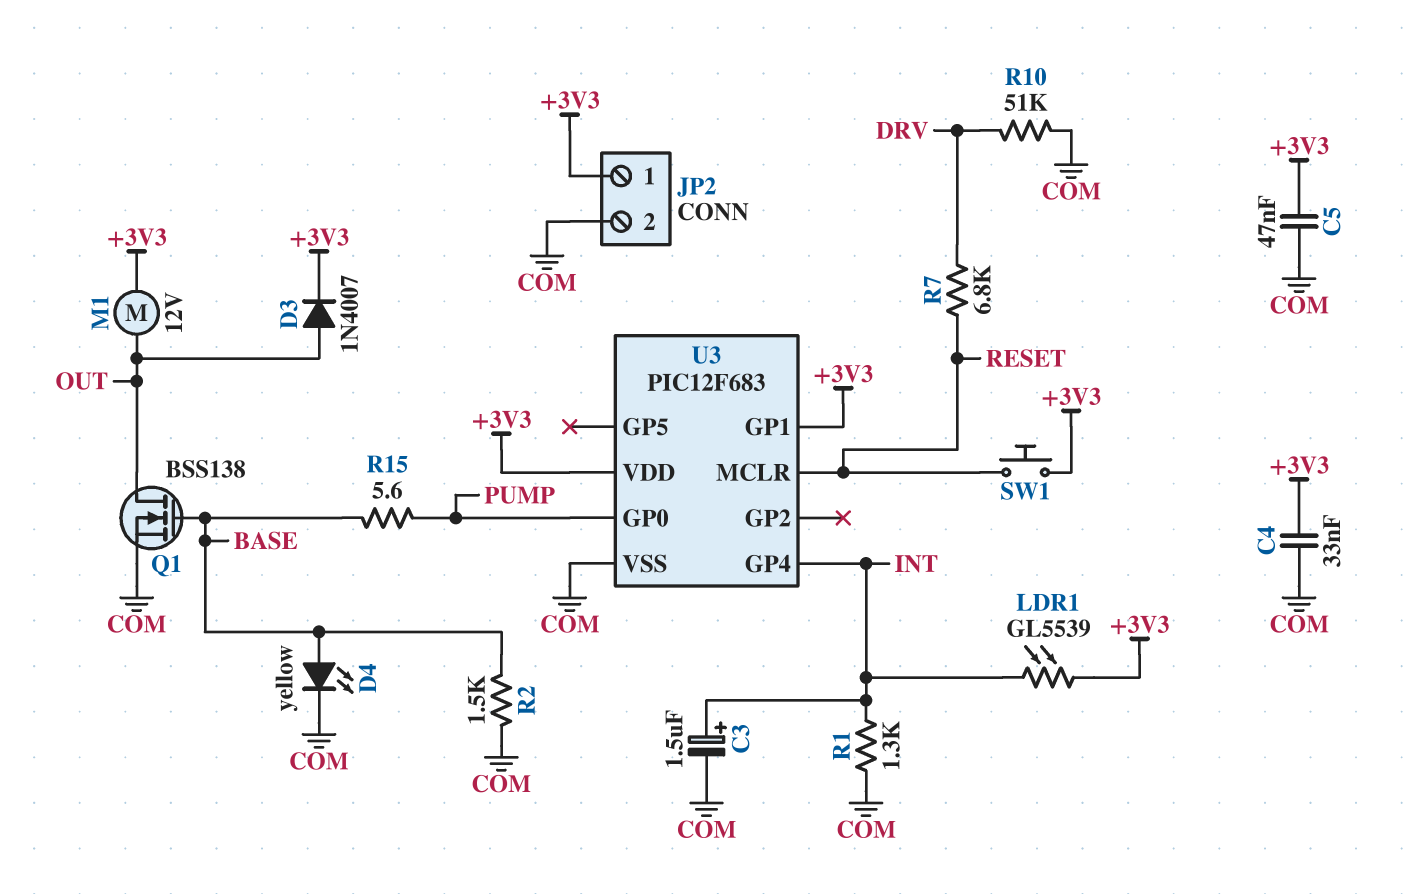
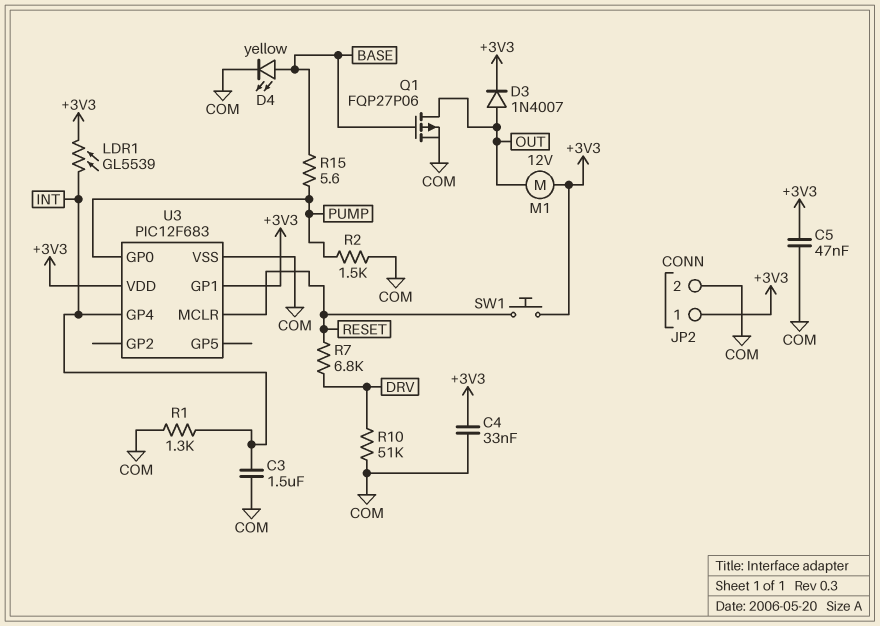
C3: 1.5uF (plus INT, minus COM) -> 1.5uF (COM, INT)
Q1: NMOS BSS138 (G BASE, D OUT, S COM) -> PMOS FQP27P06 (G BASE, D OUT, S COM)
R2: 1.5k (BASE, COM) -> 1.5k (COM, PUMP)

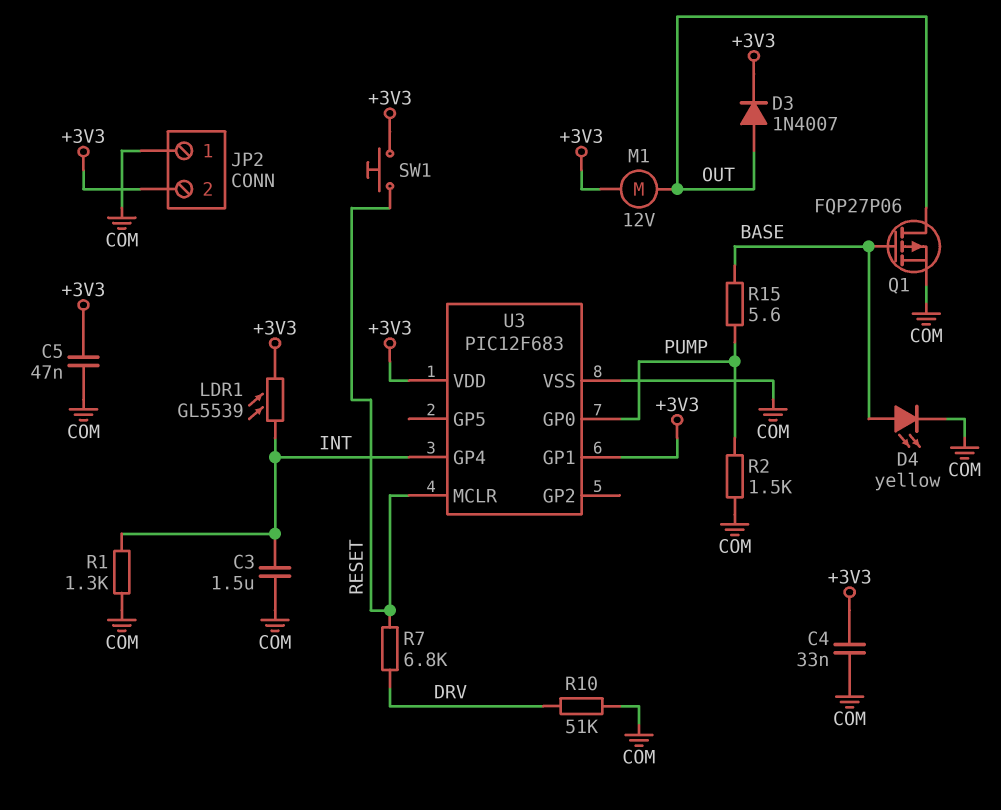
JP2 pin 1: +3V3 -> COM
JP2 pin 2: COM -> +3V3

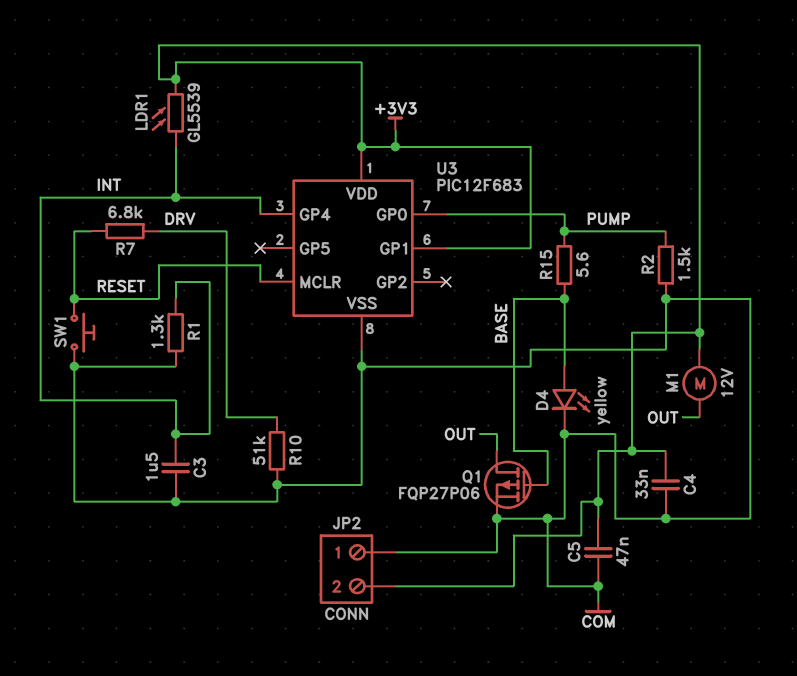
D3: diode 1N4007 (A OUT, K +3V3) -> none
SW1: button (+3V3, RESET) -> button (COM, RESET)

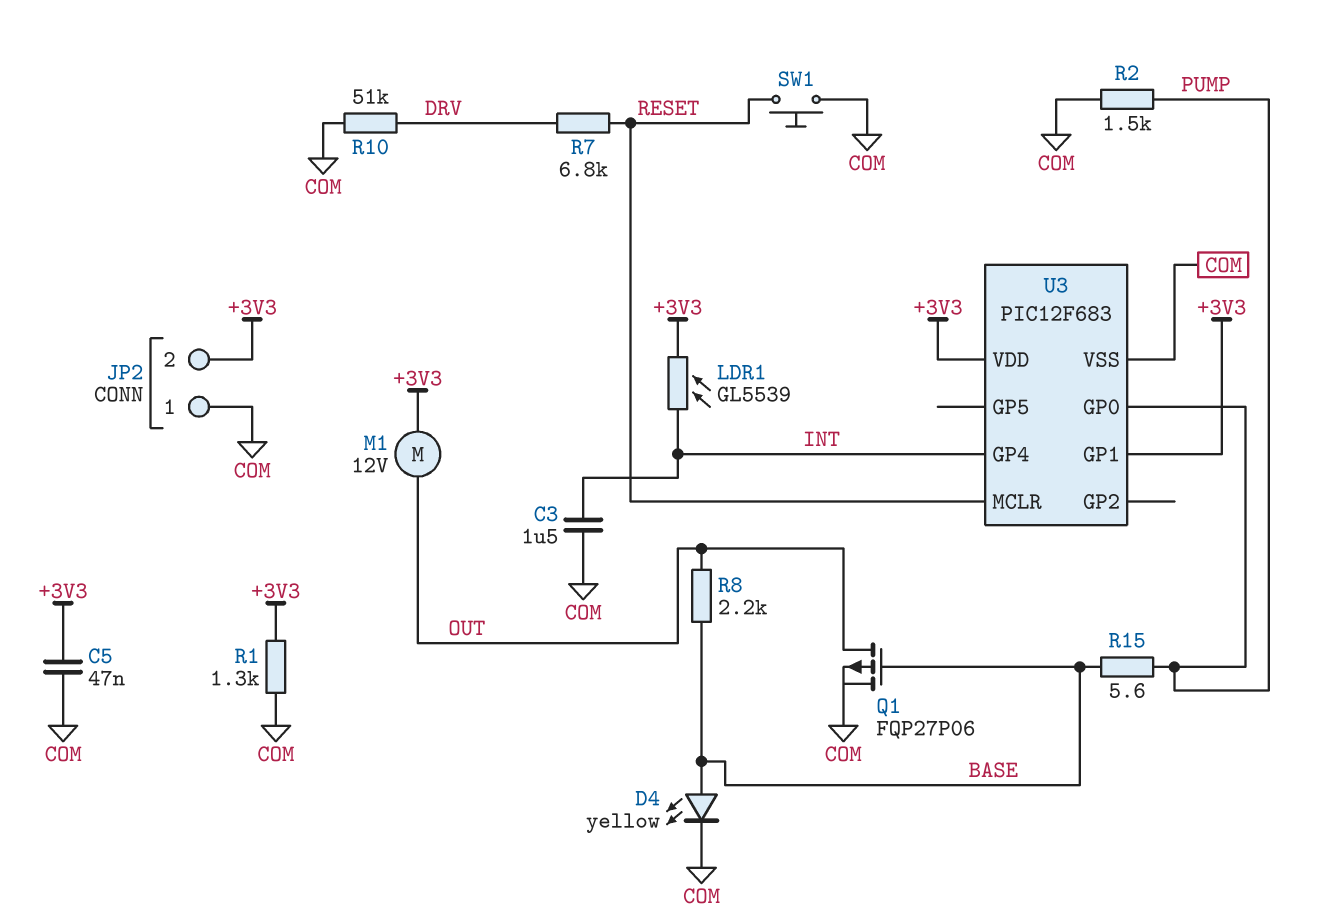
C4: 33nF (+3V3, COM) -> none
R1: 1.3k (COM, INT) -> 1.3k (+3V3, COM)
R8: none -> 2.2k (BASE, OUT)

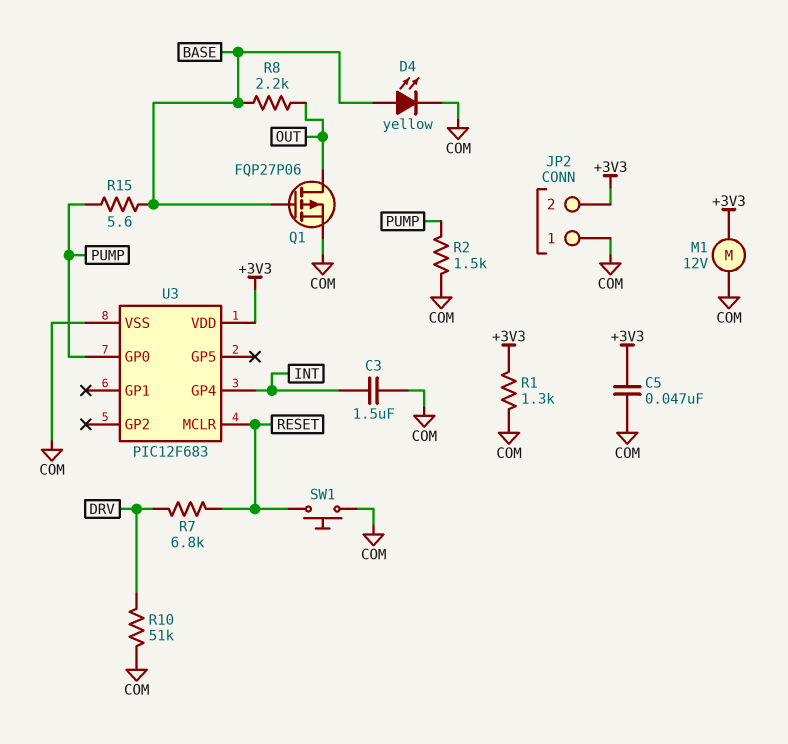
LDR1: GL5539 (+3V3, INT) -> none
M1: motor 12V (+3V3, OUT) -> motor 12V (+3V3, COM)
U3 pin GP1: +3V3 -> none

